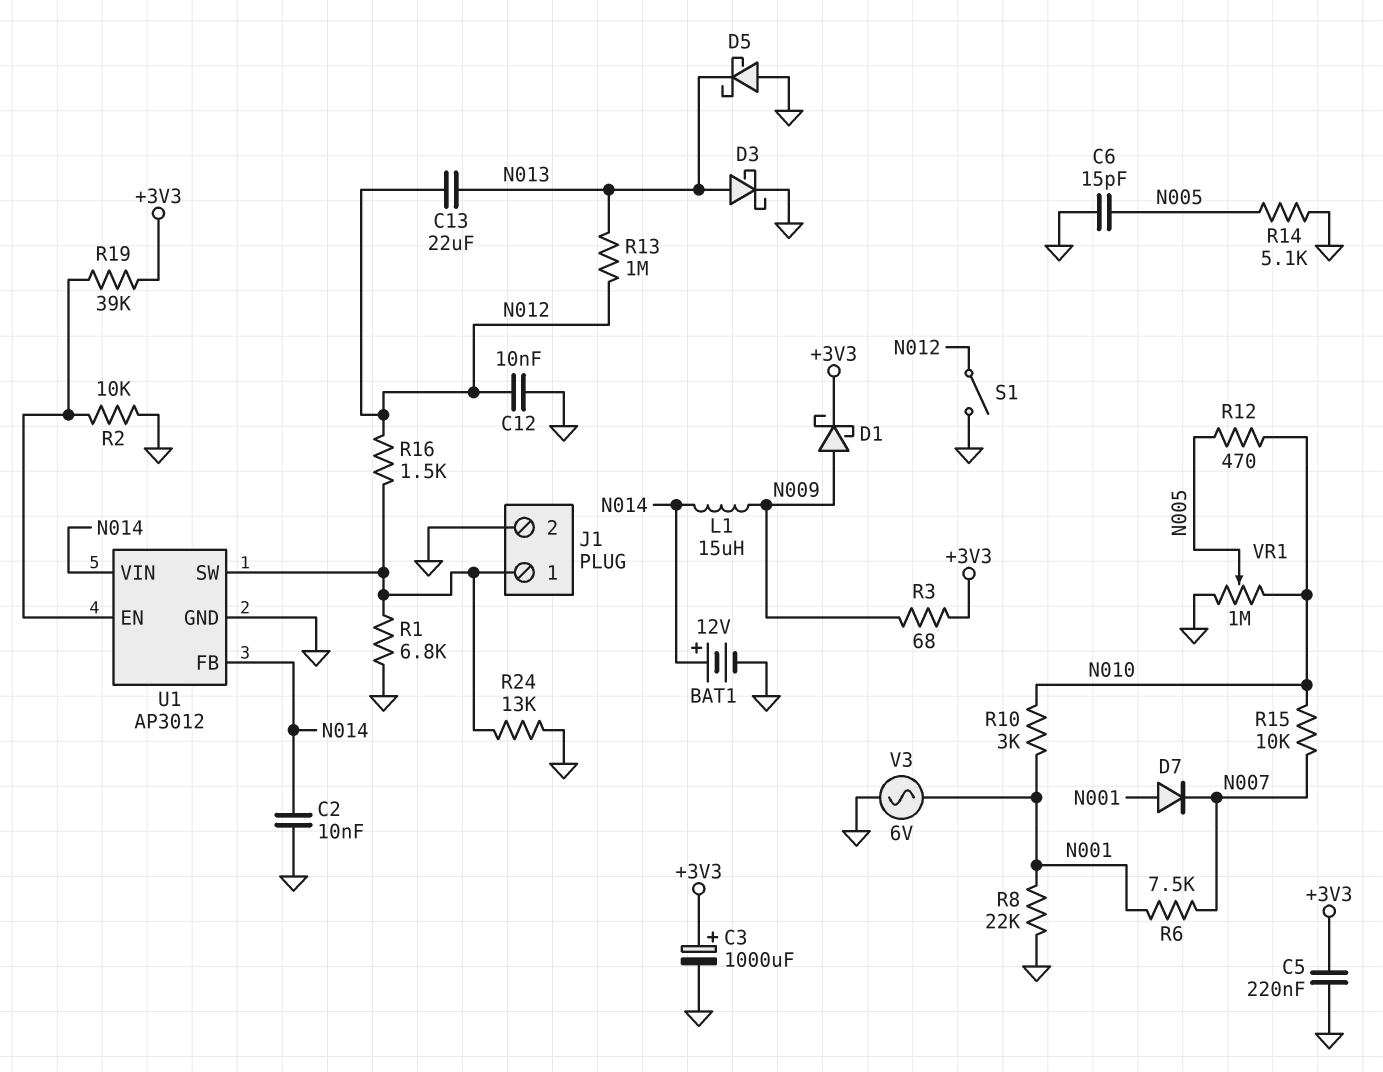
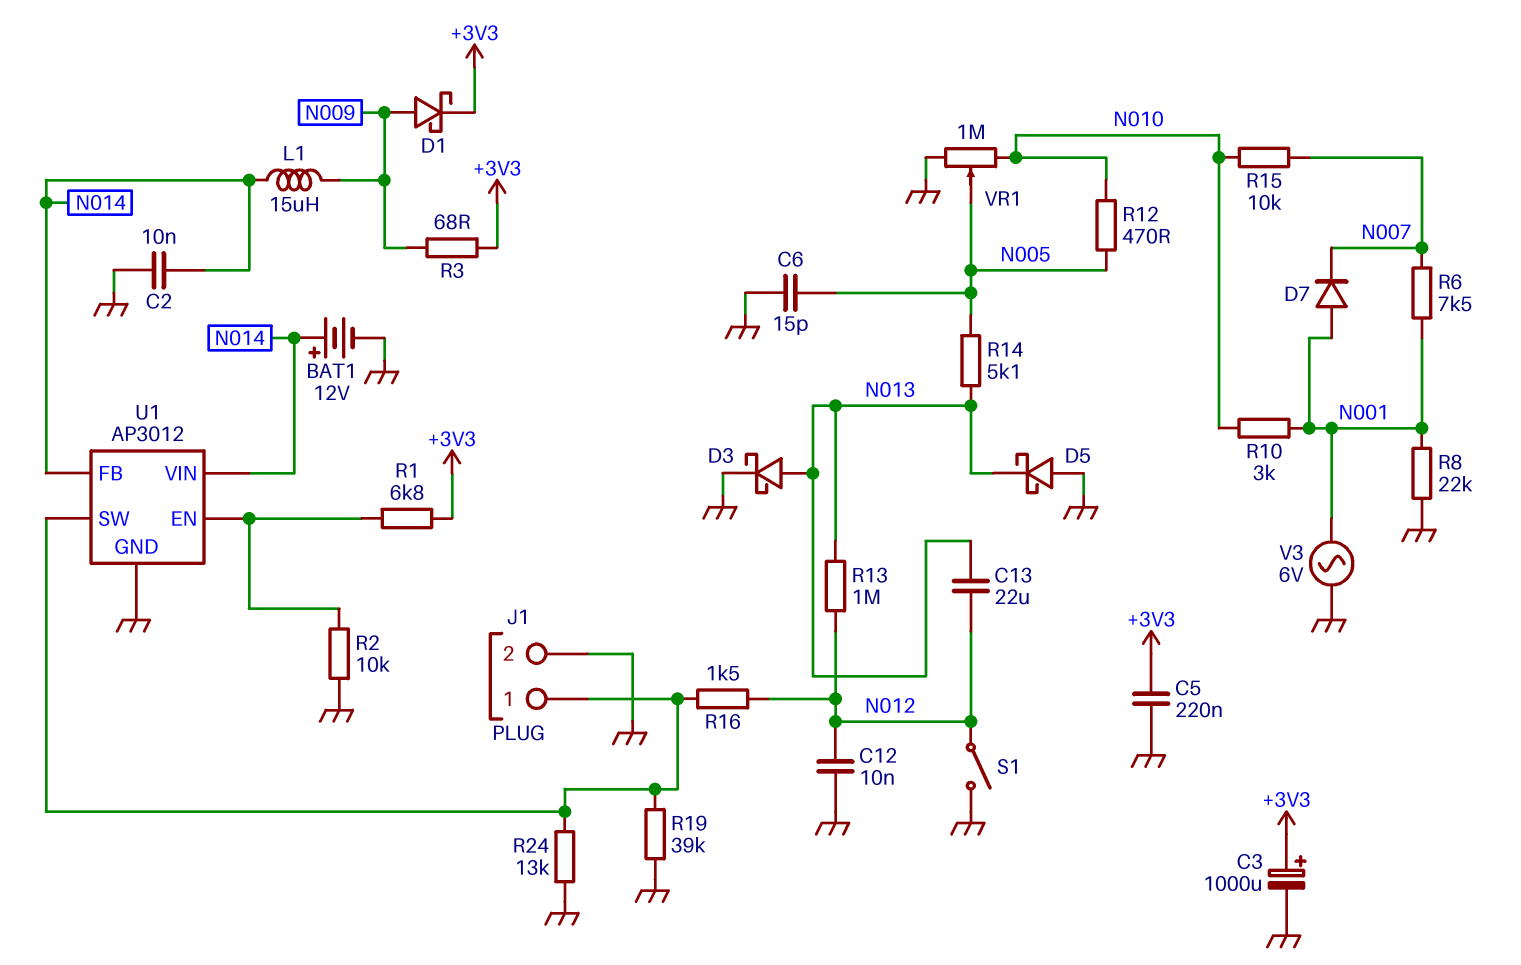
R1: 6.8k (GND, J1/1) -> 6.8k (+3V3, U1/EN)
R14: 5.1k (GND, N005) -> 5.1k (N005, N013)
R19: 39k (+3V3, U1/EN) -> 39k (GND, J1/1)

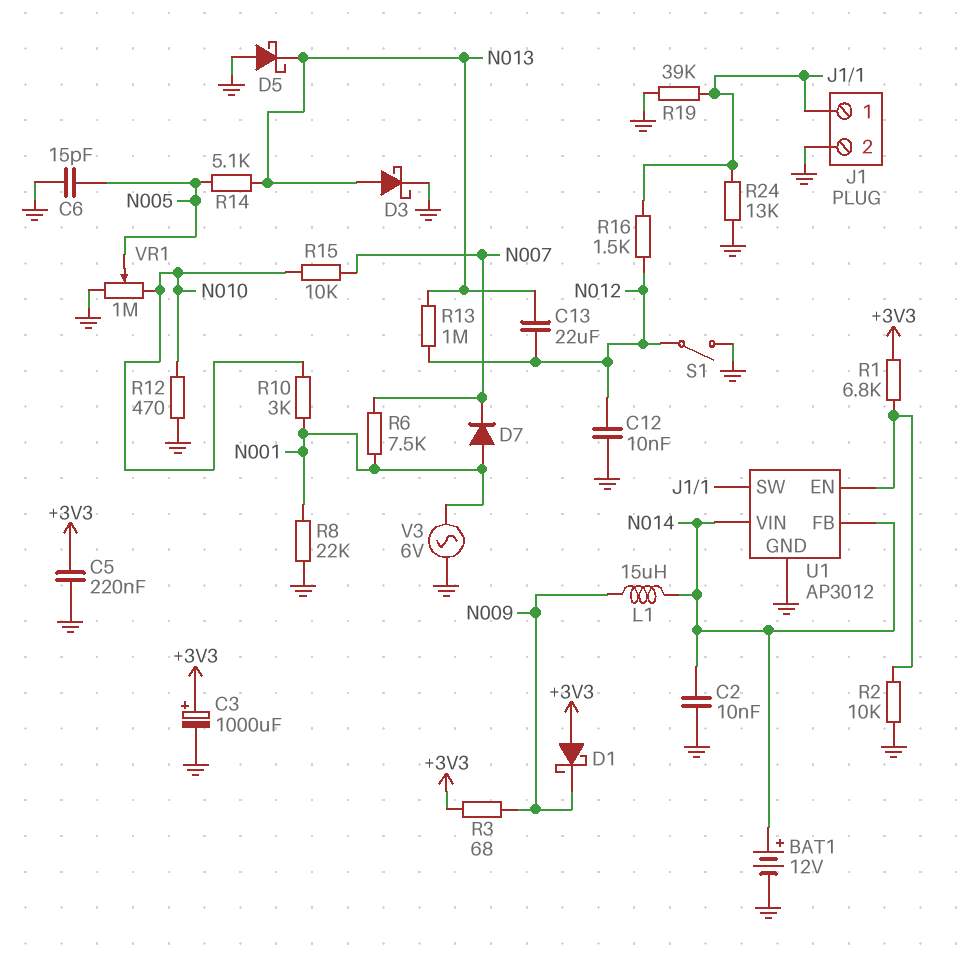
D1: schottky (A N009, K +3V3) -> schottky (A +3V3, K N009)
R12: 470 (N005, N010) -> 470 (GND, N010)

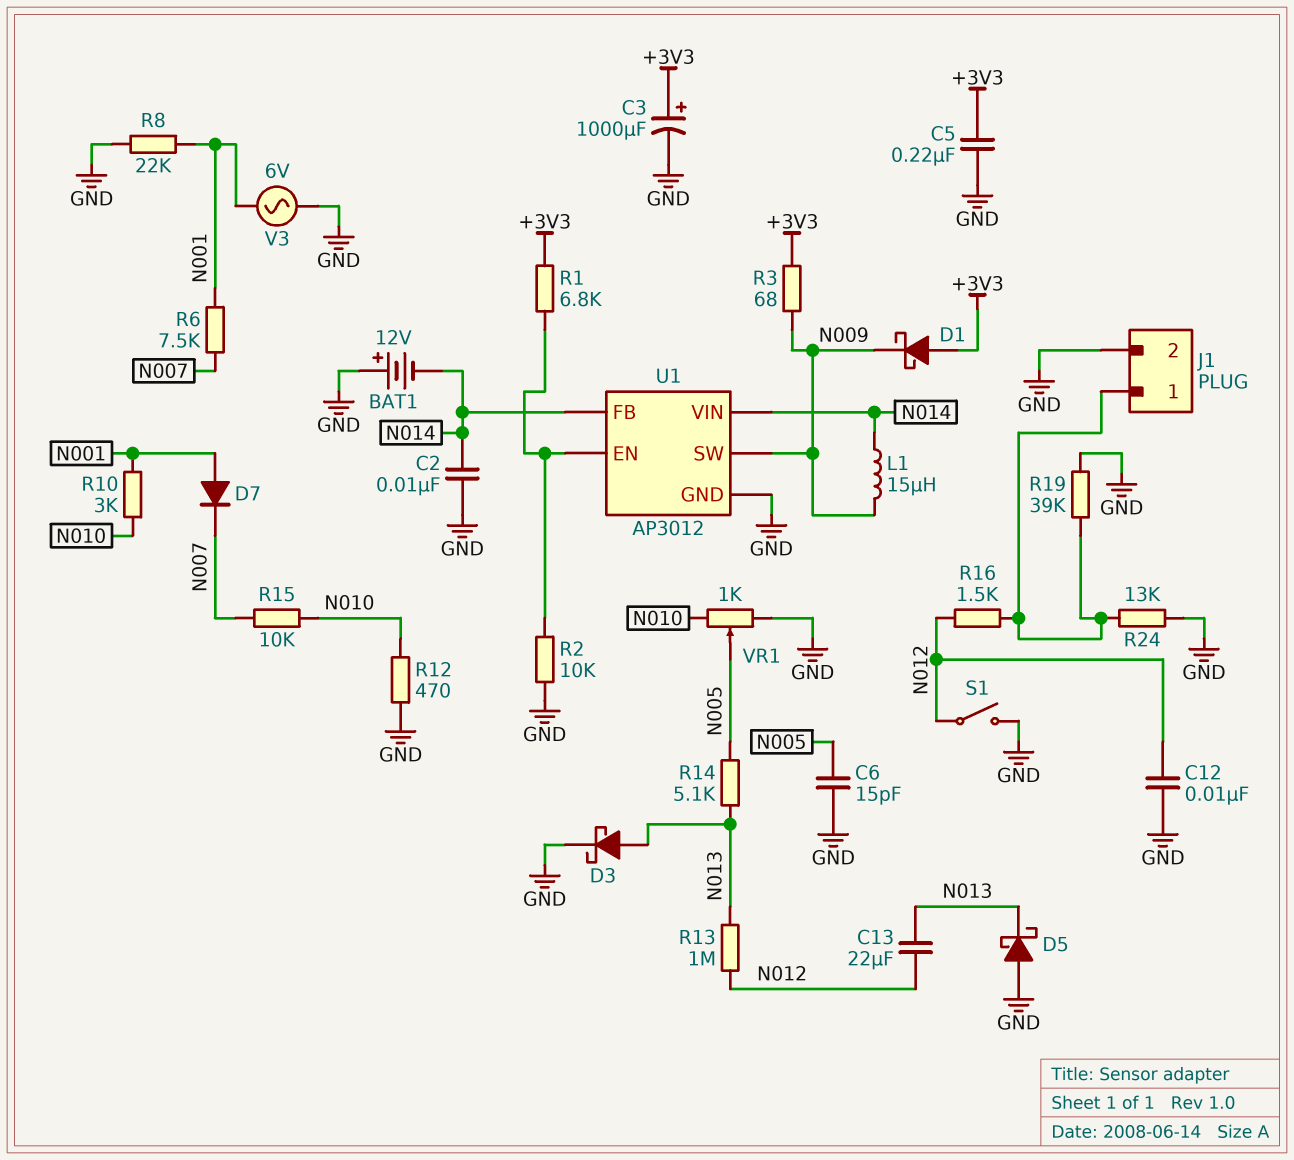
BAT1: 12V (plus N014, minus GND) -> 12V (plus GND, minus N014)
U1 pin SW: J1/1 -> N009
VR1: 1M (GND, N010, wiper N005) -> 1k (GND, N010, wiper N005)

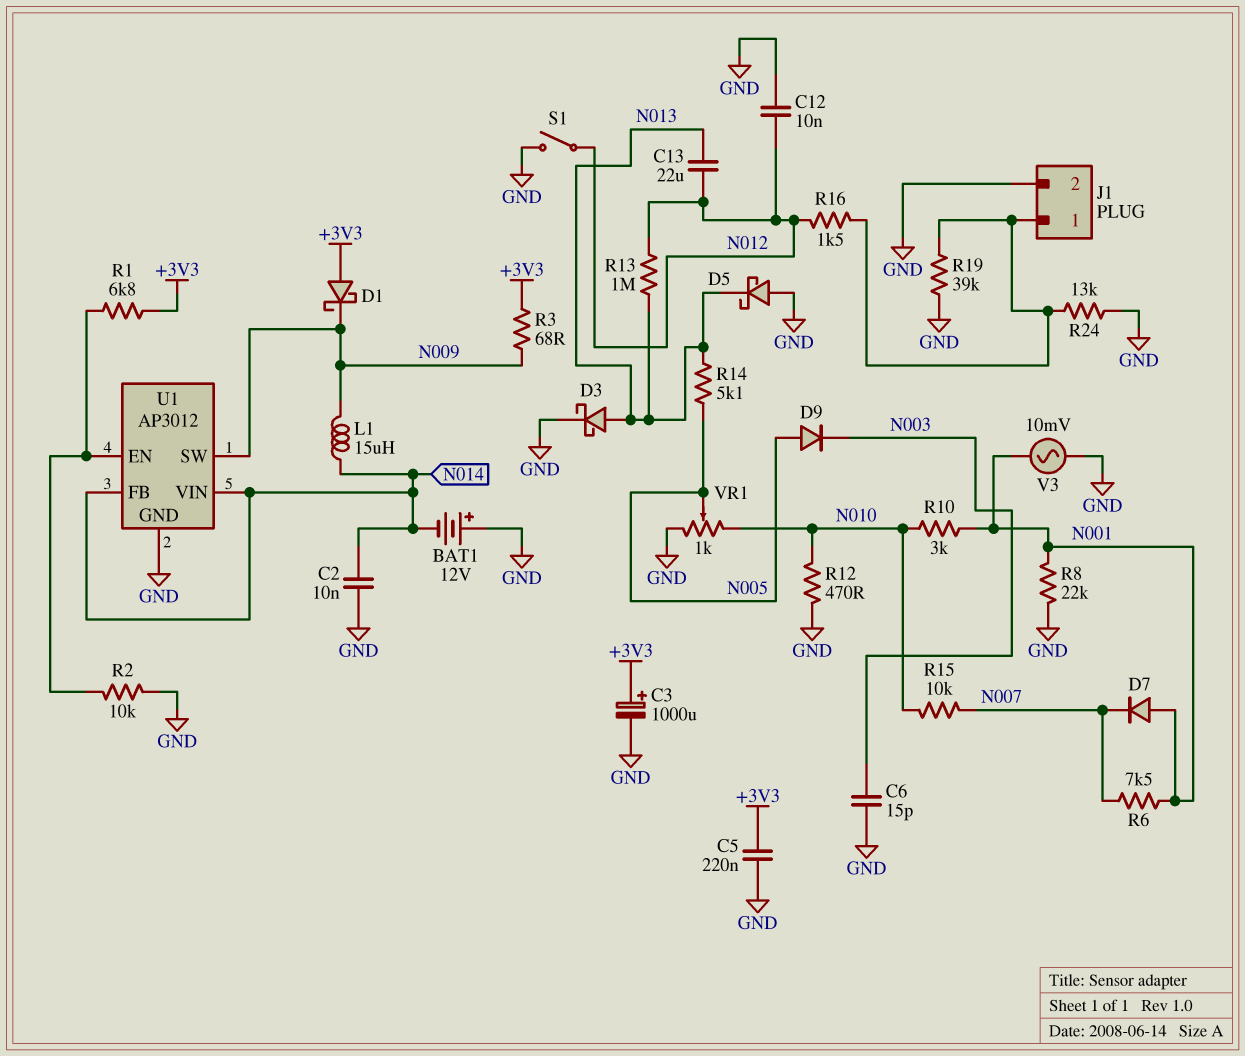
C6: 15pF (GND, N005) -> 15pF (GND, N003)
D9: none -> diode (A N005, K N003)
V3: AC 6V (GND, N001) -> AC 10mV (GND, N001)

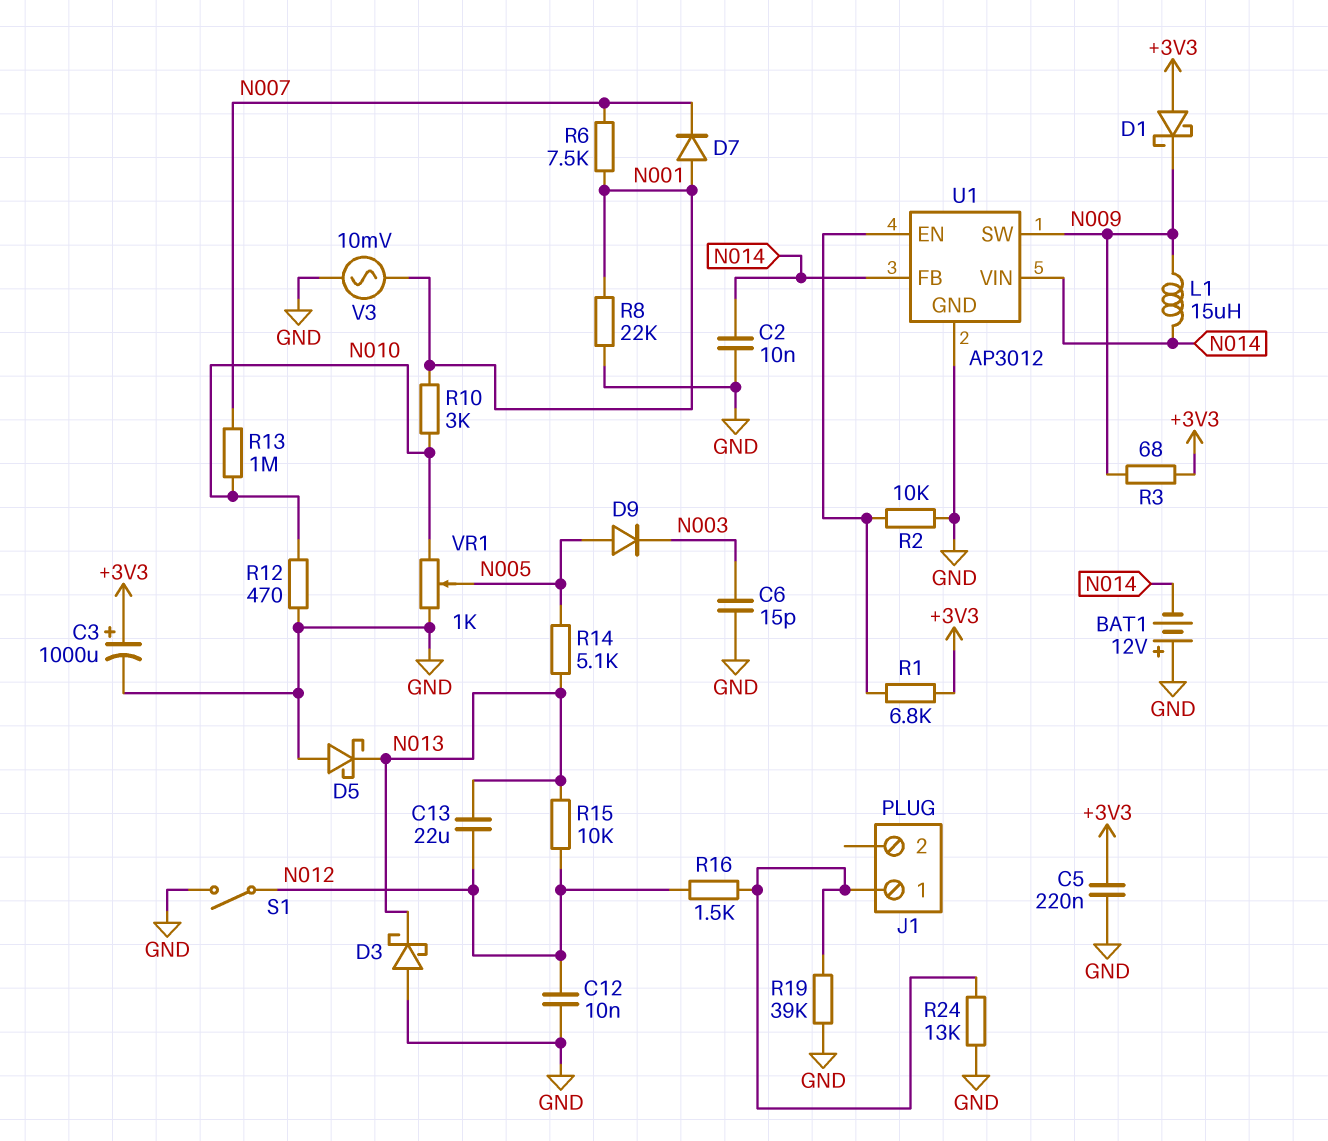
D3: schottky (A N013, K GND) -> schottky (A GND, K N013)
J1 pin 2: GND -> none
R13: 1M (N012, N013) -> 1M (N007, N010)
R15: 10k (N007, N010) -> 10k (N012, N013)

